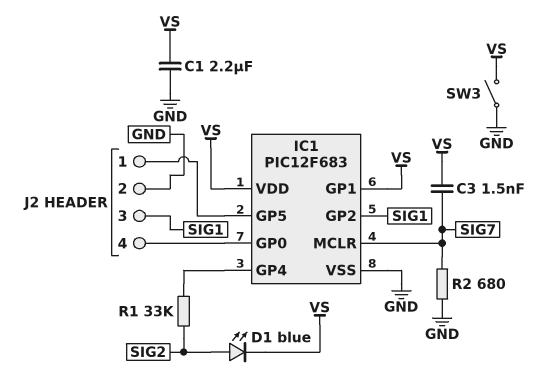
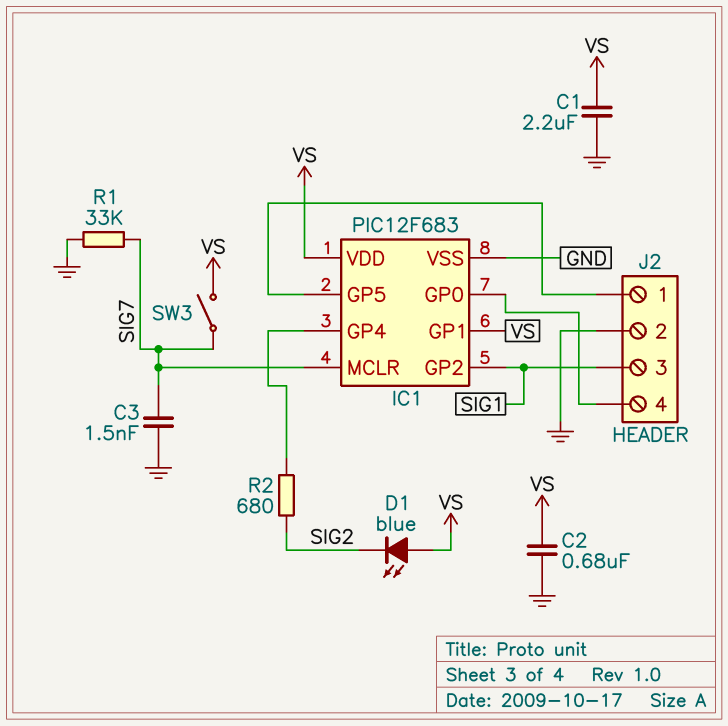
C2: none -> 680nF (GND, VS)
C3: 1.5nF (SIG7, VS) -> 1.5nF (GND, SIG7)
D1: LED blue (A SIG2, K VS) -> LED blue (A VS, K SIG2)
R1: 33k (IC1/GP4, SIG2) -> 33k (GND, SIG7)
R2: 680 (GND, SIG7) -> 680 (IC1/GP4, SIG2)
SW3: switch (GND, VS) -> switch (SIG7, VS)

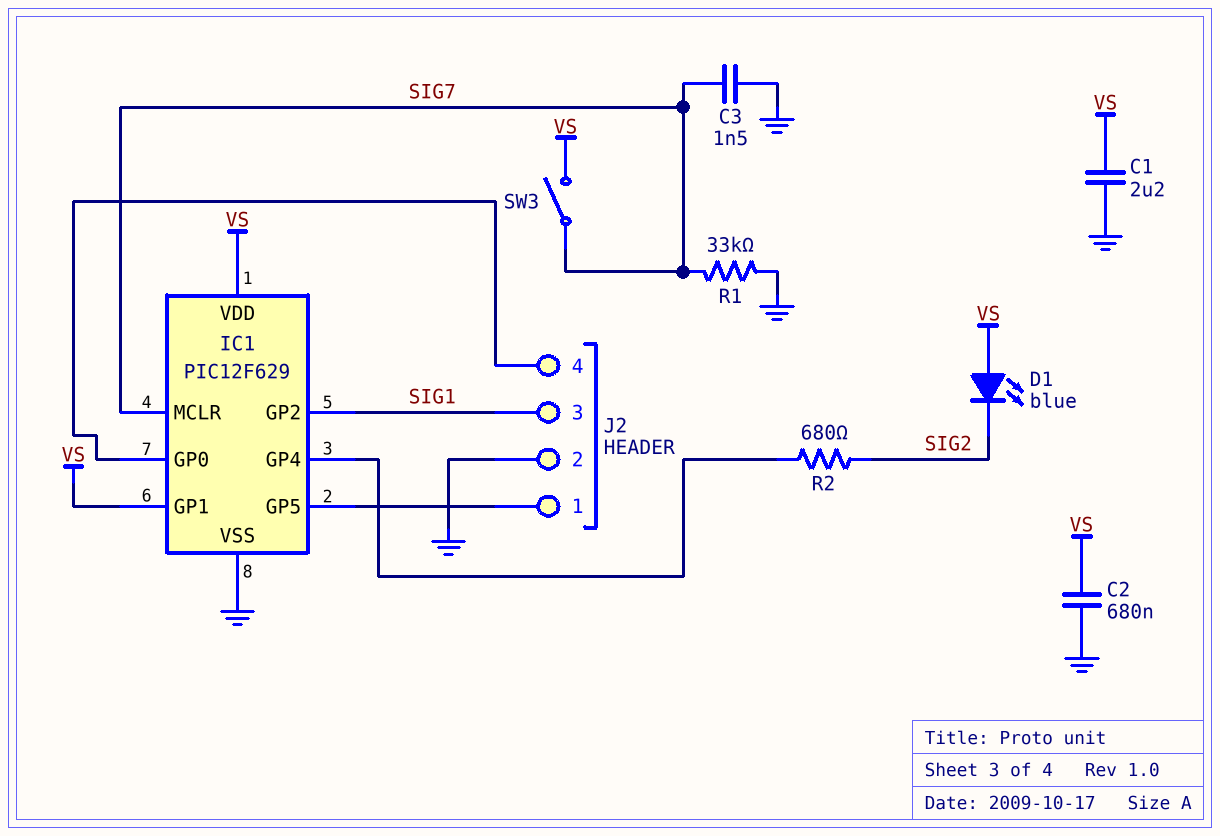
IC1: PIC12F683 -> PIC12F629

